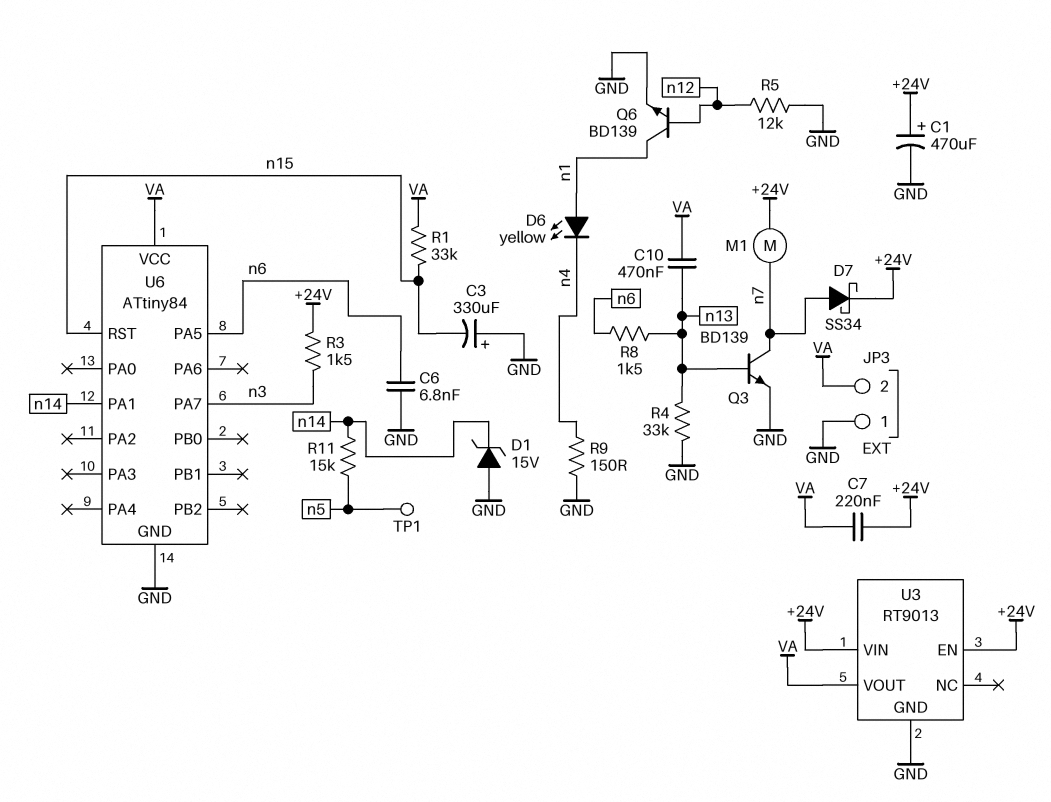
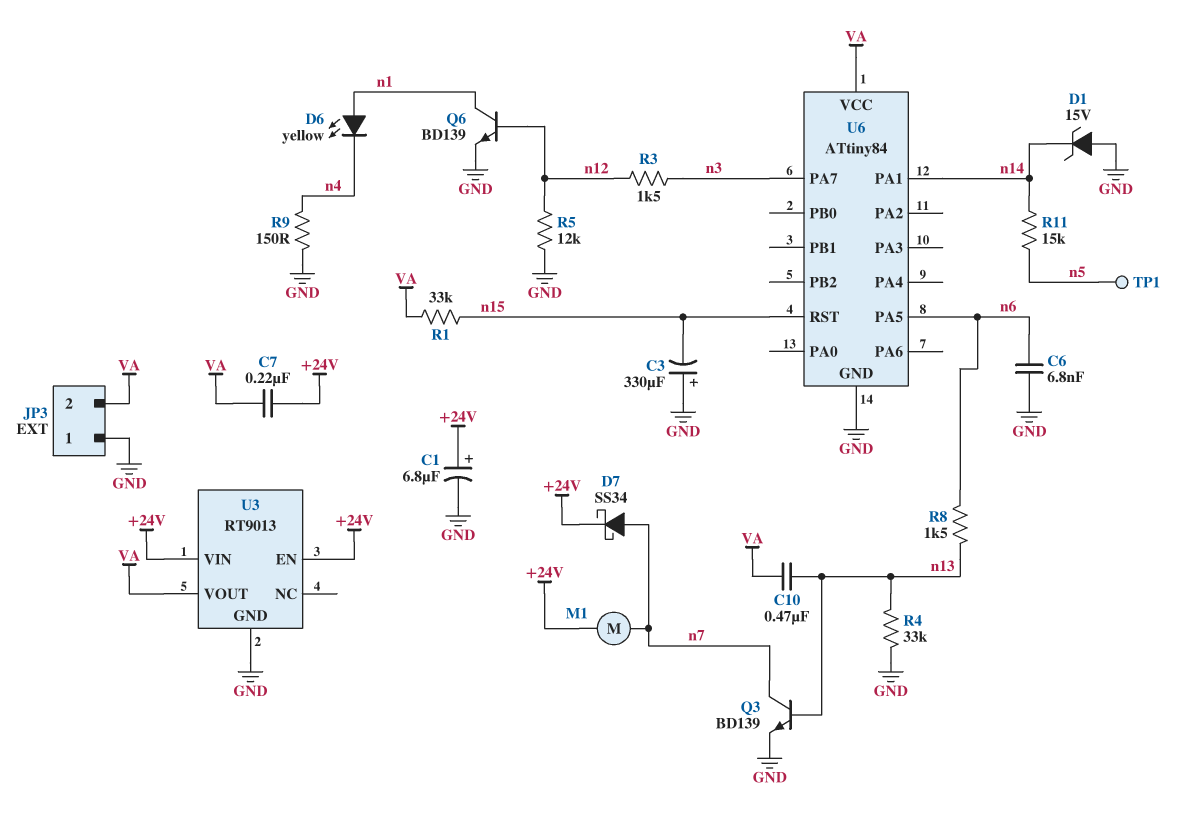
C1: 470uF (plus +24V, minus GND) -> 6.8uF (plus +24V, minus GND)
R3: 1.5k (+24V, n3) -> 1.5k (n3, n12)

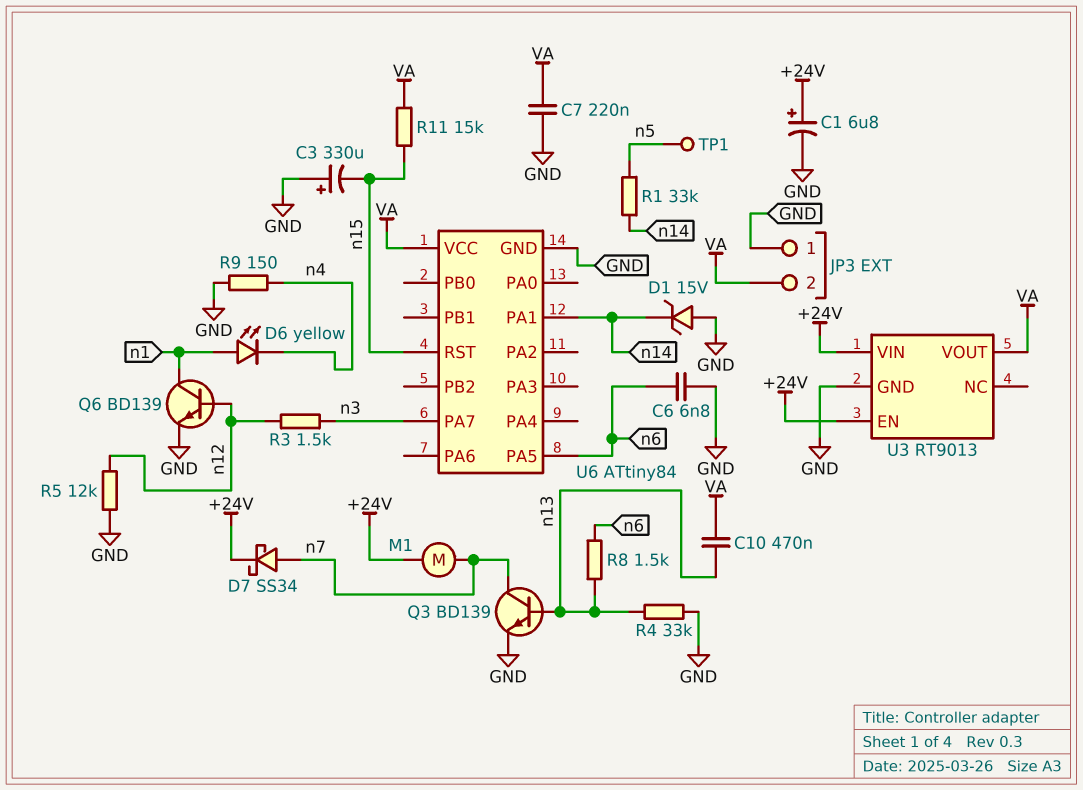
C7: 220nF (+24V, VA) -> 220nF (GND, VA)
R1: 33k (VA, n15) -> 33k (n5, n14)
R11: 15k (n5, n14) -> 15k (VA, n15)

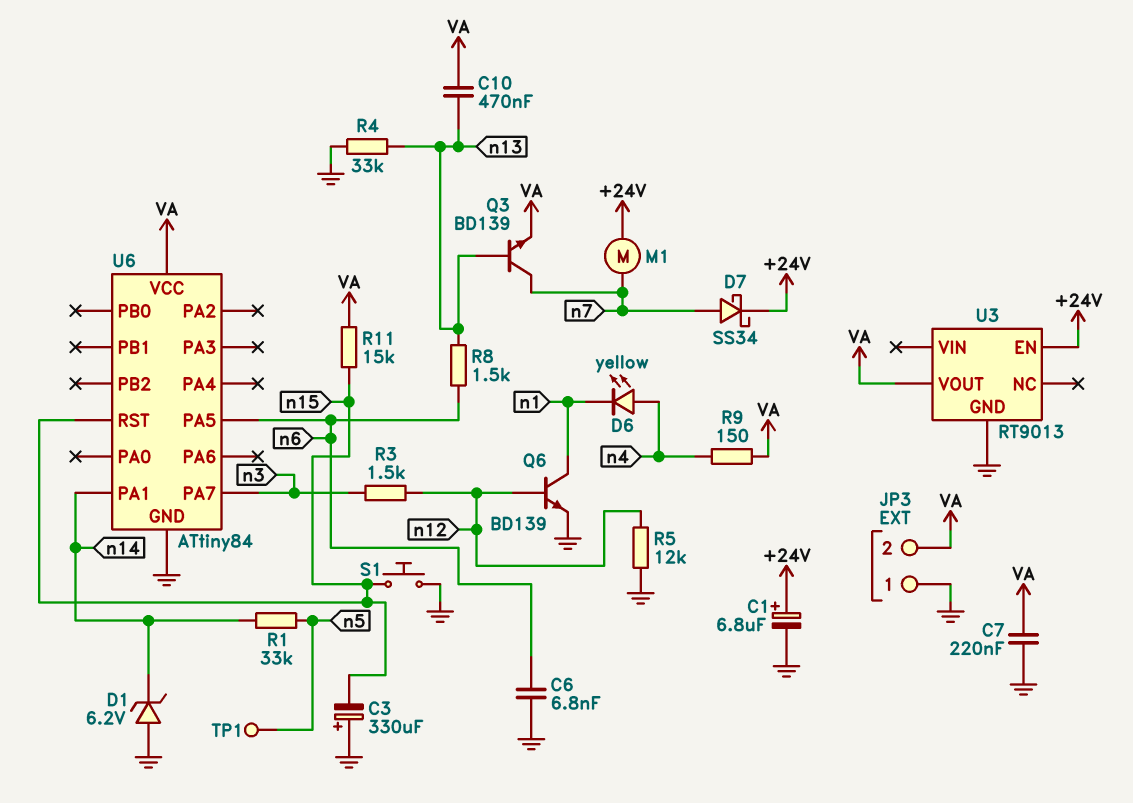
D1: zener 15V (A GND, K n14) -> zener 6.2V (A GND, K n14)
D6: LED yellow (A n1, K n4) -> LED yellow (A n4, K n1)
Q3: NPN BD139 (B n13, C n7, E GND) -> NPN BD139 (B n13, C n7, E VA)
R9: 150 (GND, n4) -> 150 (VA, n4)
S1: none -> button (GND, n15)
U3 pin VIN: +24V -> none

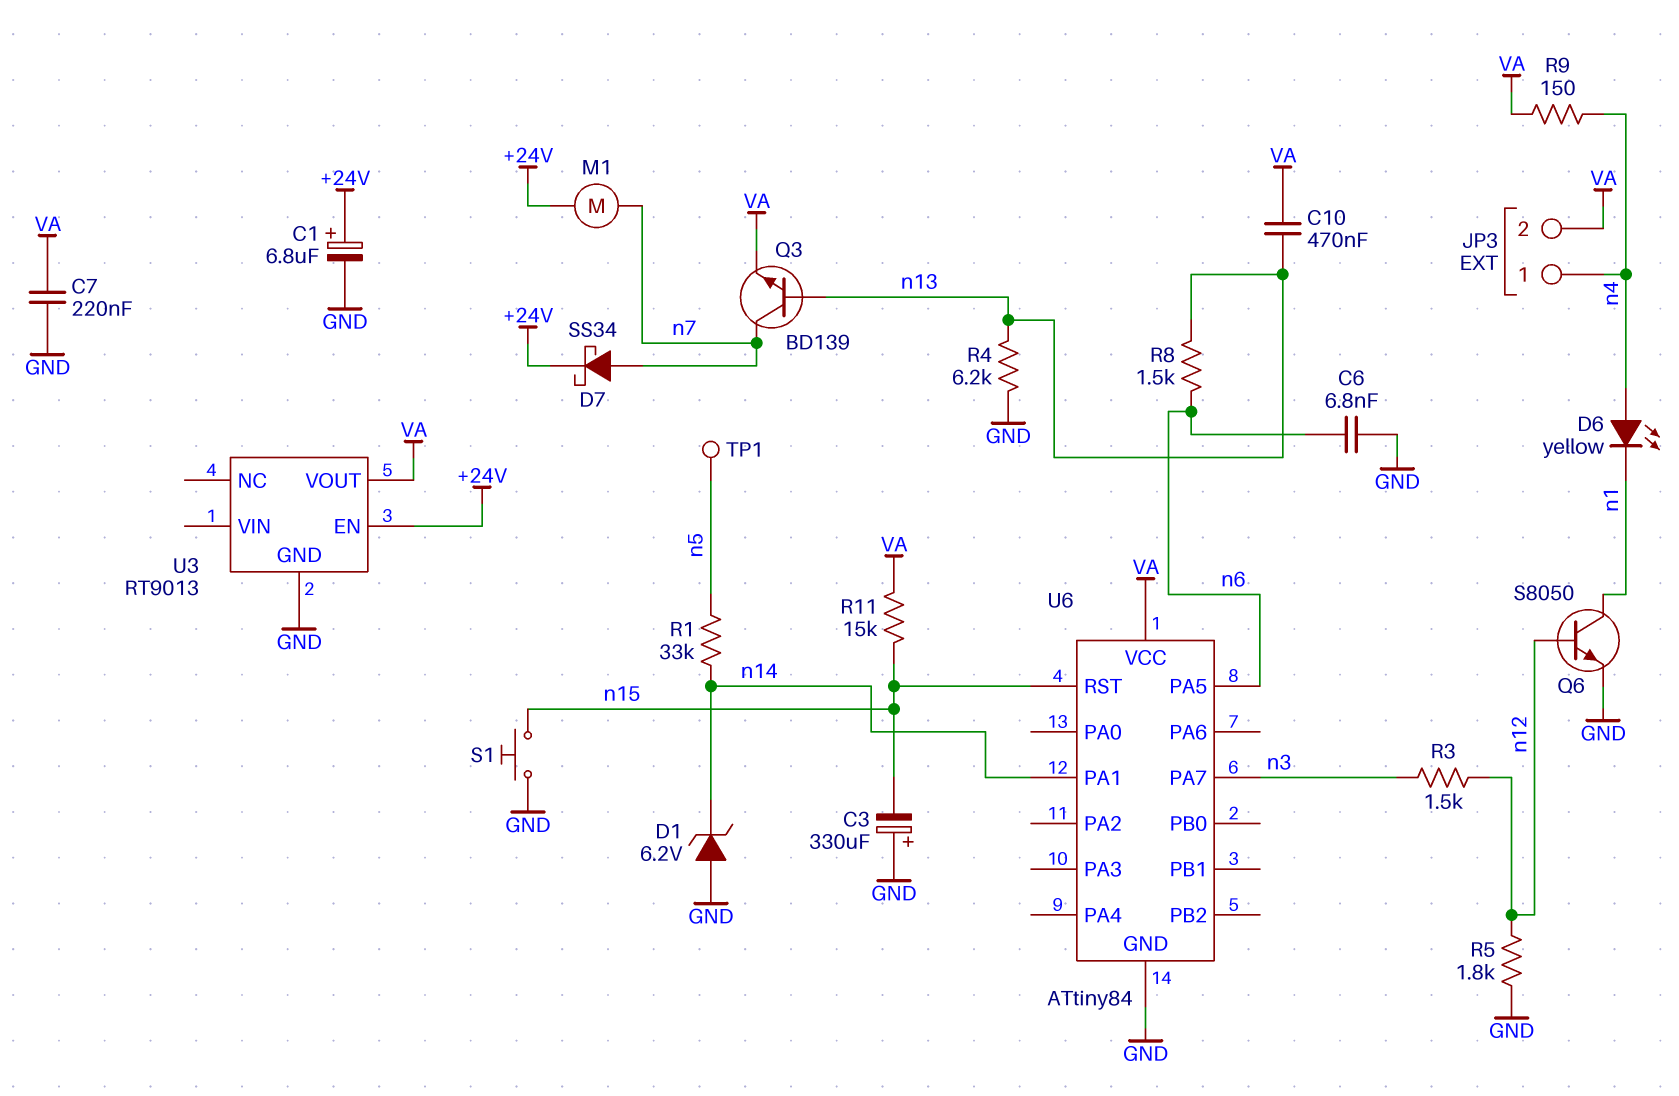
JP3 pin 1: GND -> n4
Q6: NPN BD139 (B n12, C n1, E GND) -> NPN S8050 (B n12, C n1, E GND)
R4: 33k (GND, n13) -> 6.2k (GND, n13)
R5: 12k (GND, n12) -> 1.8k (GND, n12)

